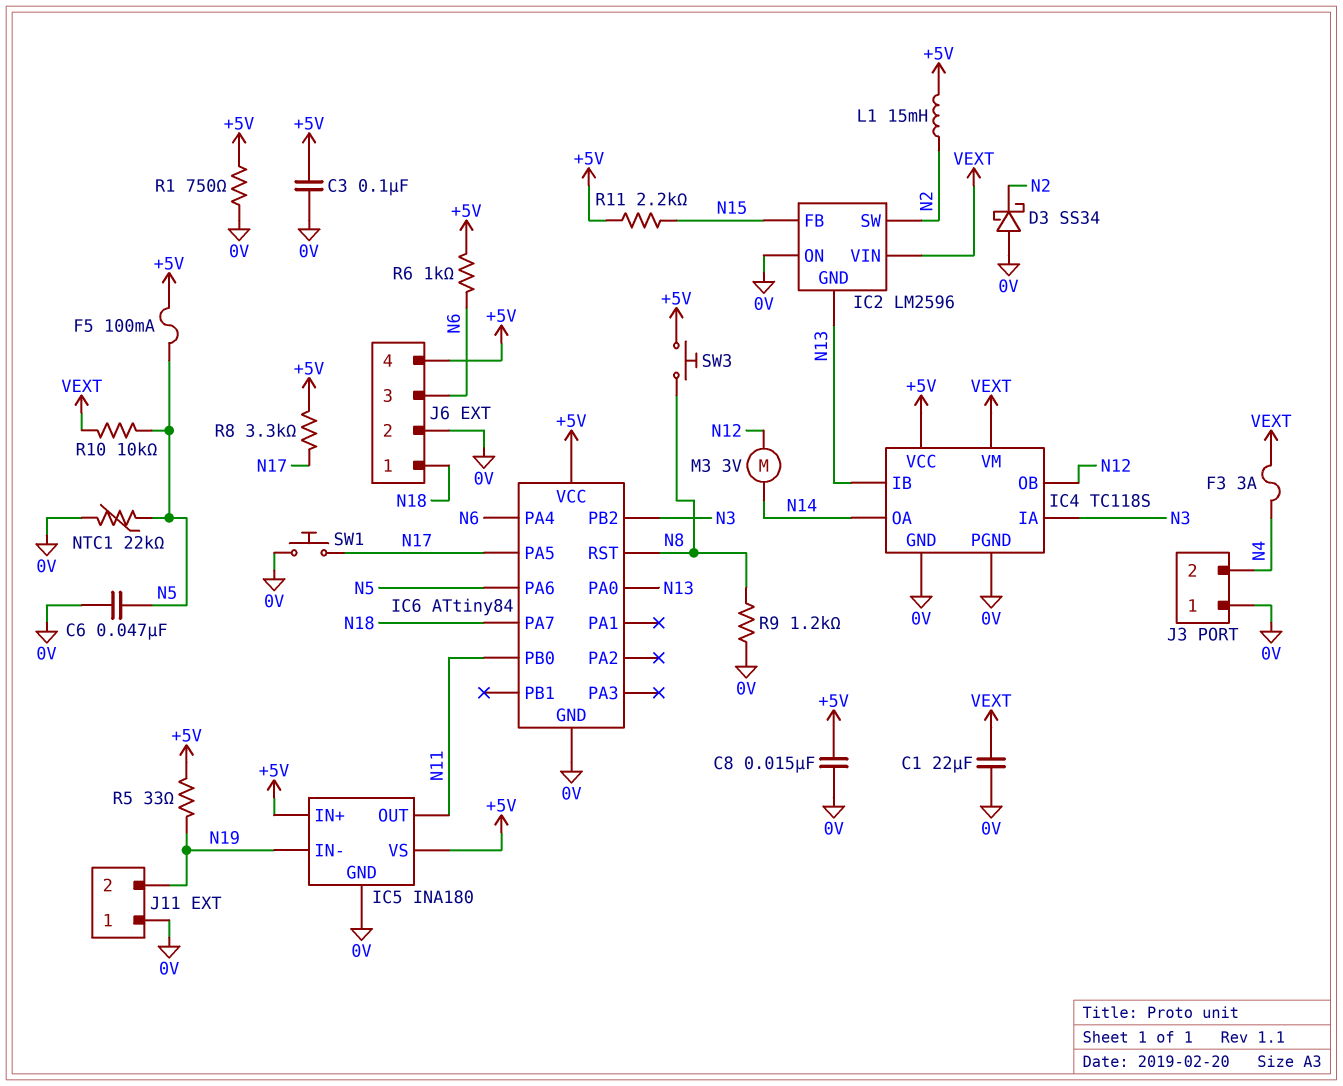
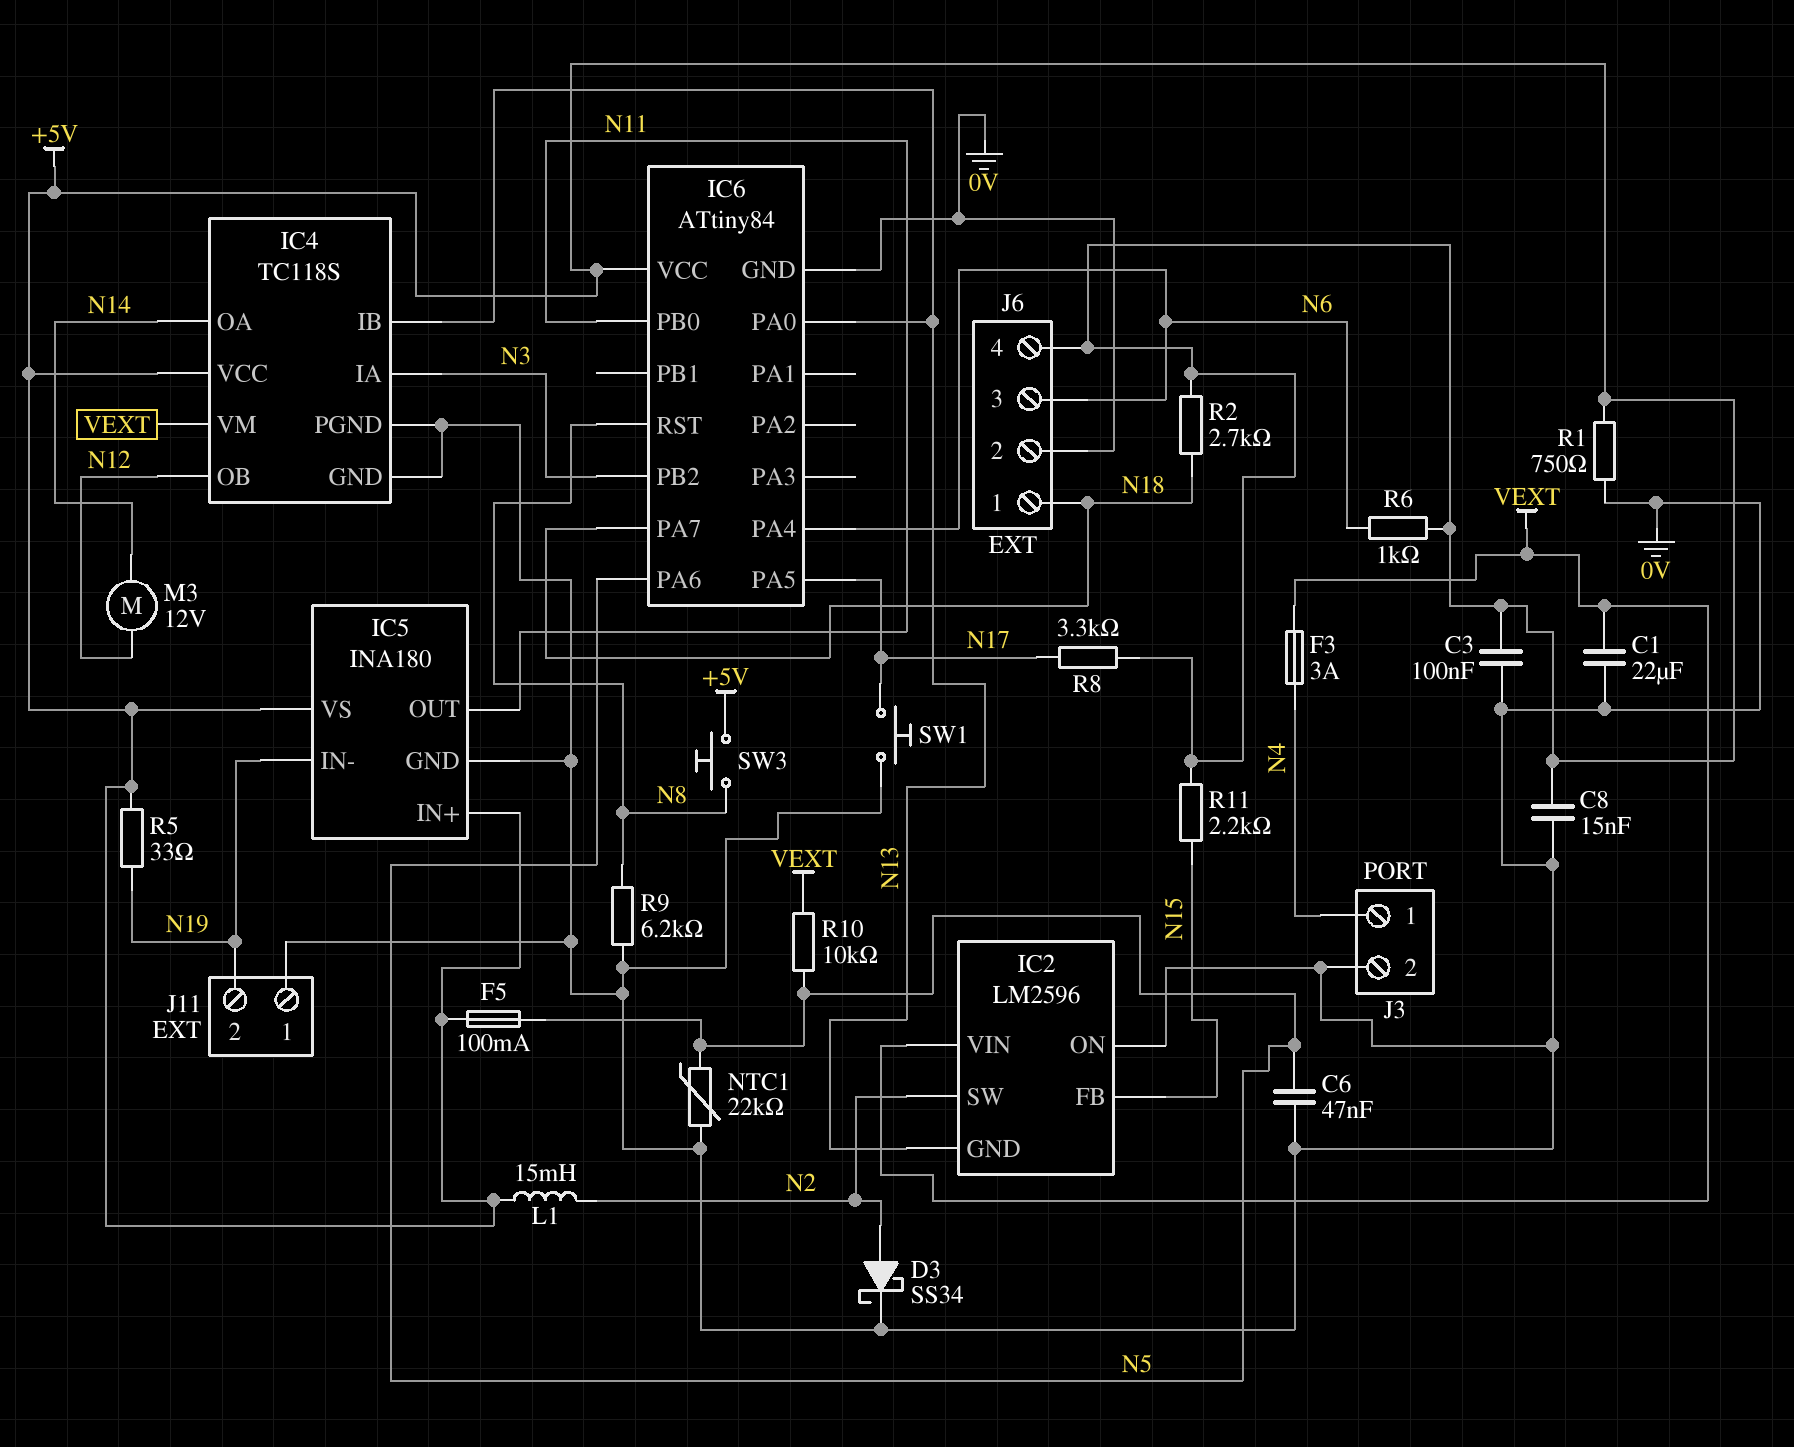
D3: schottky SS34 (A 0V, K N2) -> schottky SS34 (A N2, K 0V)
J3 pin 1: 0V -> N4
J3 pin 2: N4 -> 0V
M3: motor 3V (N12, N14) -> motor 12V (N12, N14)
R2: none -> 2.7k (+5V, N18)
R9: 1.2k (0V, N8) -> 6.2k (0V, N8)

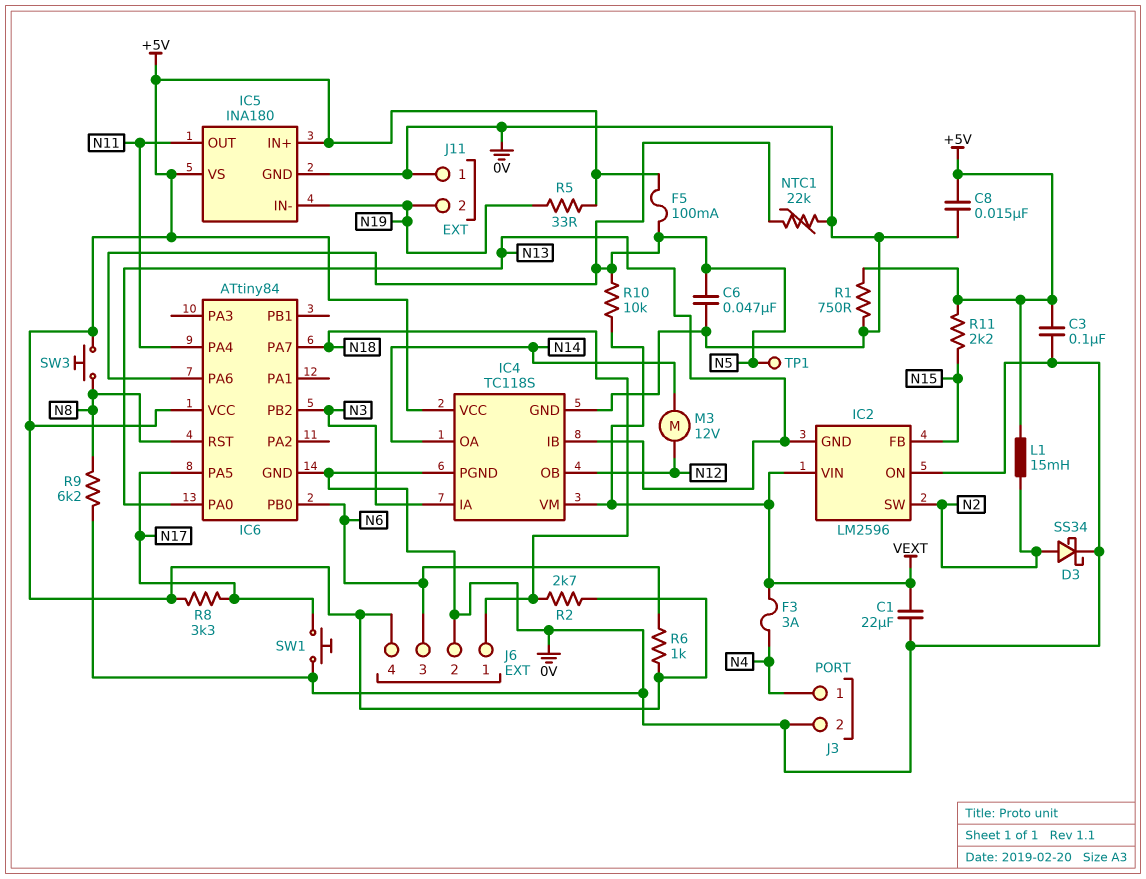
IC6 pin PA4: N6 -> N11
IC6 pin PB0: N11 -> N6
TP1: none -> test point (N5)

